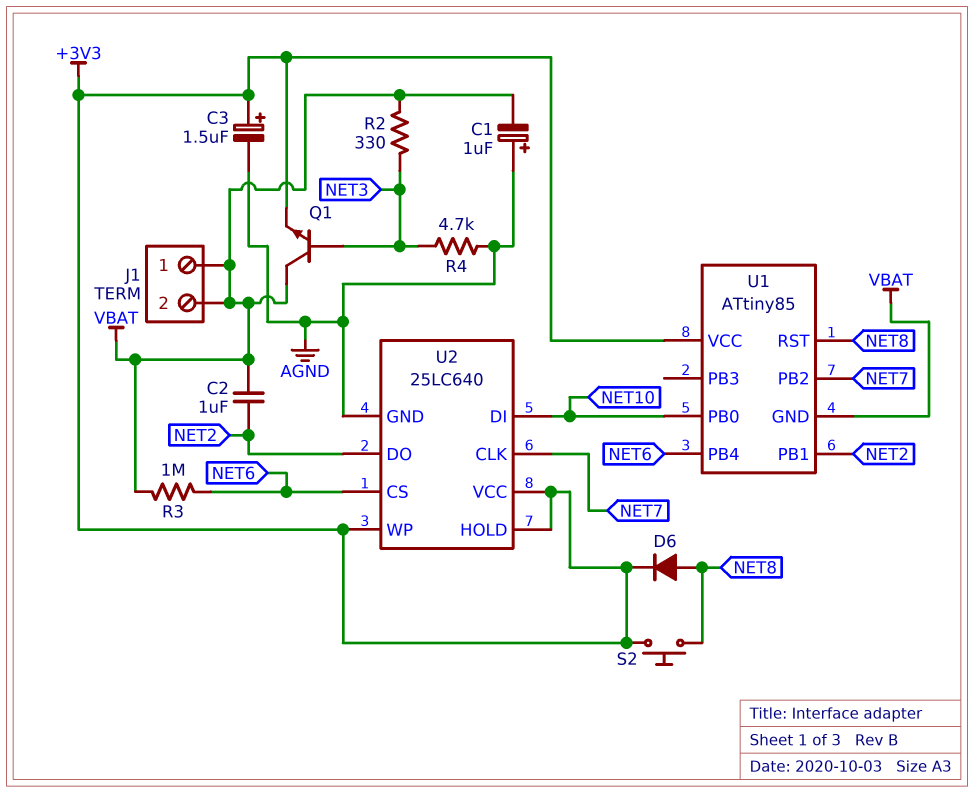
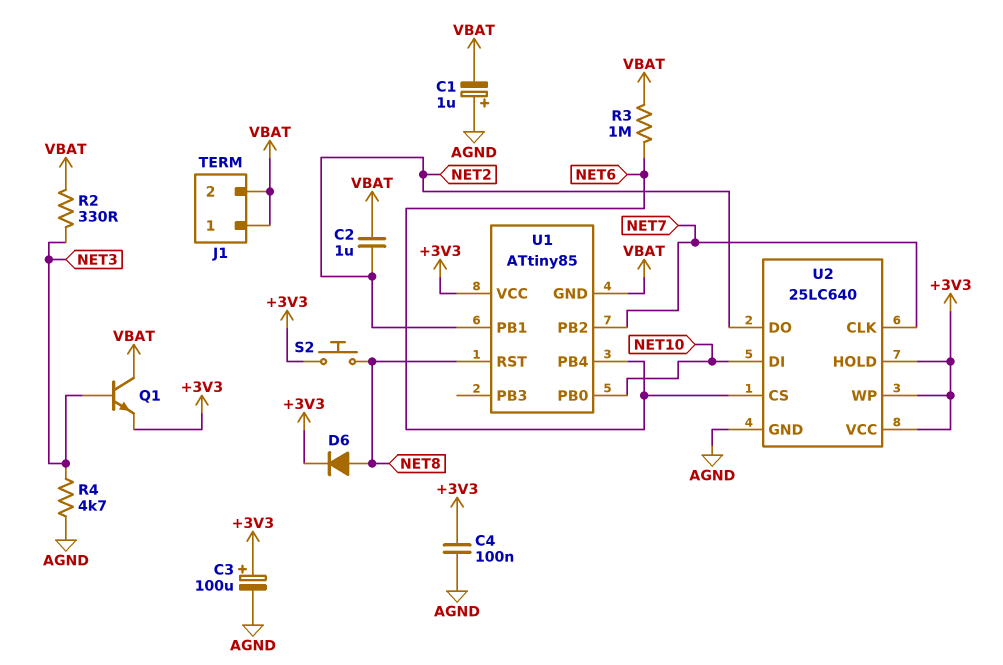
C3: 1.5uF (plus +3V3, minus AGND) -> 100uF (plus +3V3, minus AGND)
C4: none -> 100nF (+3V3, AGND)

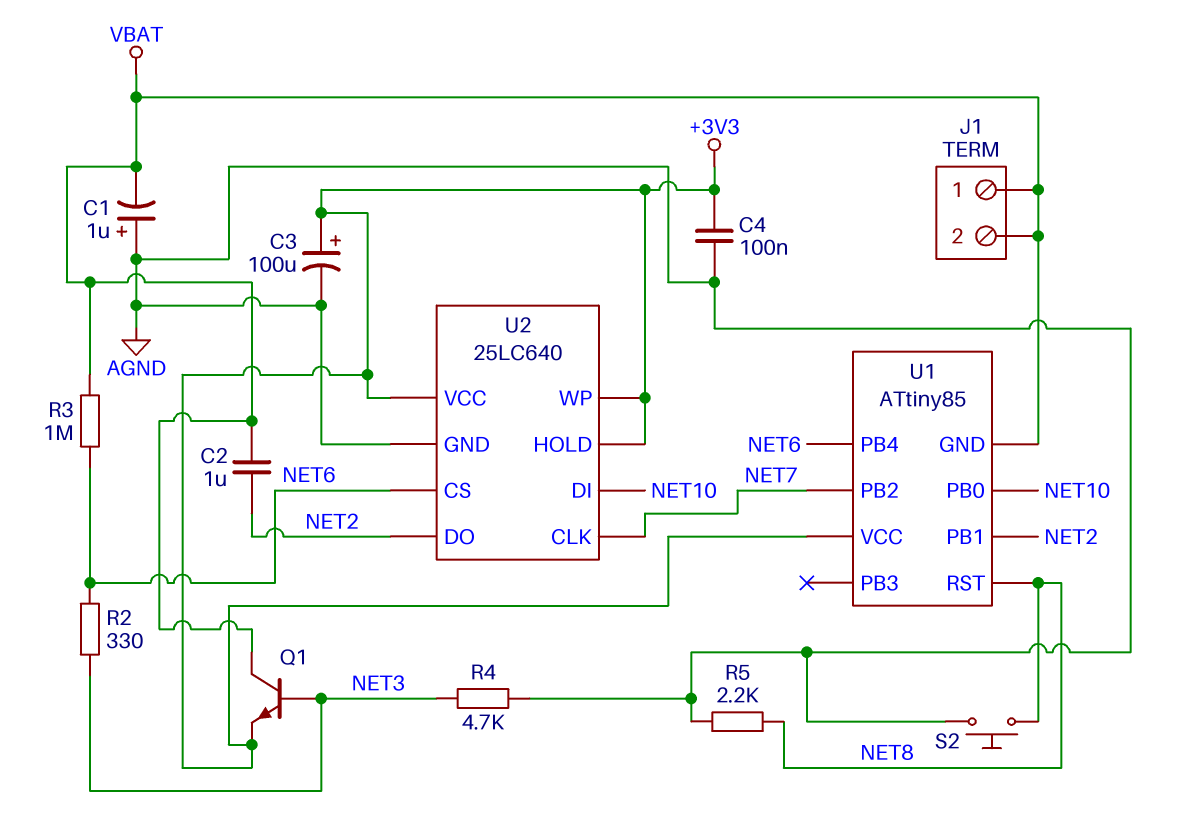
D6: diode (A NET8, K +3V3) -> none
R2: 330 (NET3, VBAT) -> 330 (NET3, NET6)
R5: none -> 2.2k (AGND, NET8)
S2: button (+3V3, NET8) -> button (AGND, NET8)

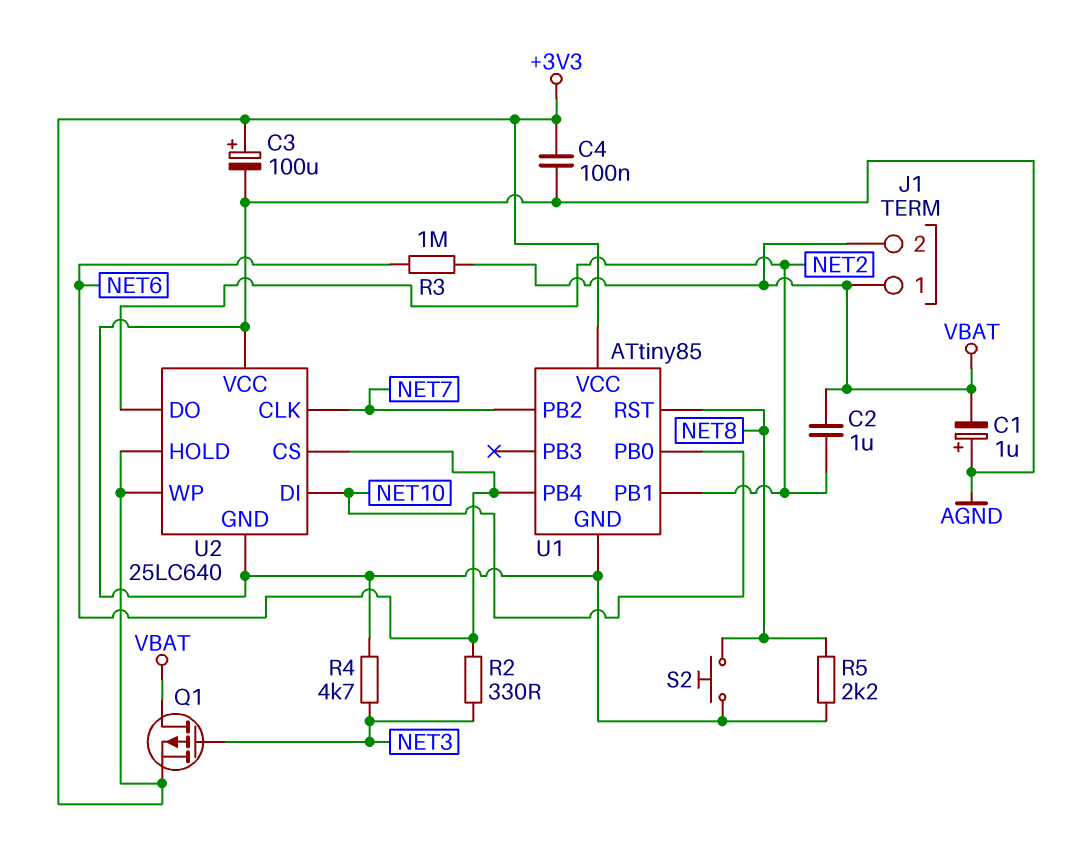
Q1: NPN (B NET3, C VBAT, E +3V3) -> PMOS (G NET3, D VBAT, S +3V3)
U1 pin GND: VBAT -> AGND
U2 pin VCC: +3V3 -> AGND

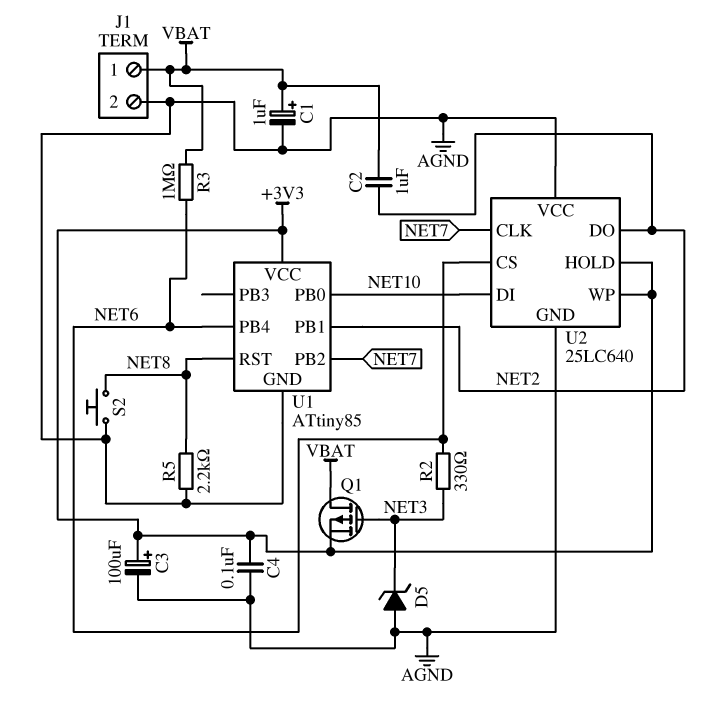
C1: 1uF (plus AGND, minus VBAT) -> 1uF (plus VBAT, minus AGND)
D5: none -> zener (A AGND, K NET3)
J1 pin 2: VBAT -> AGND
R4: 4.7k (AGND, NET3) -> none

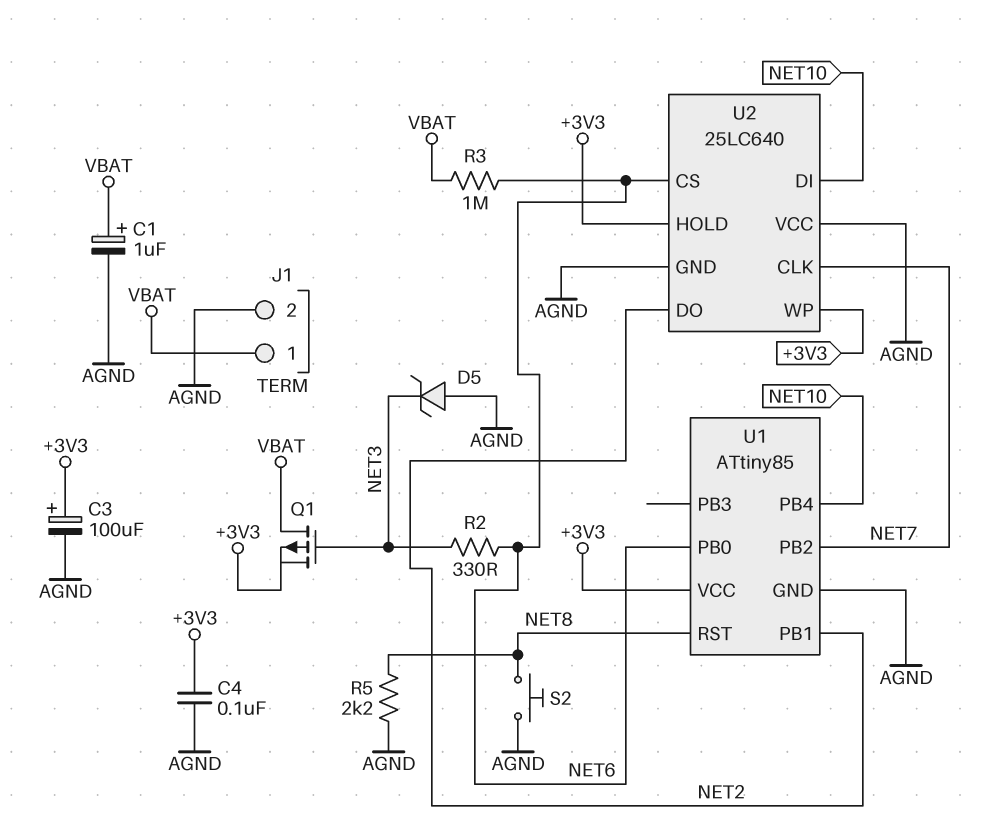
C2: 1uF (NET2, VBAT) -> none
U1 pin PB0: NET10 -> NET6
U1 pin PB4: NET6 -> NET10

